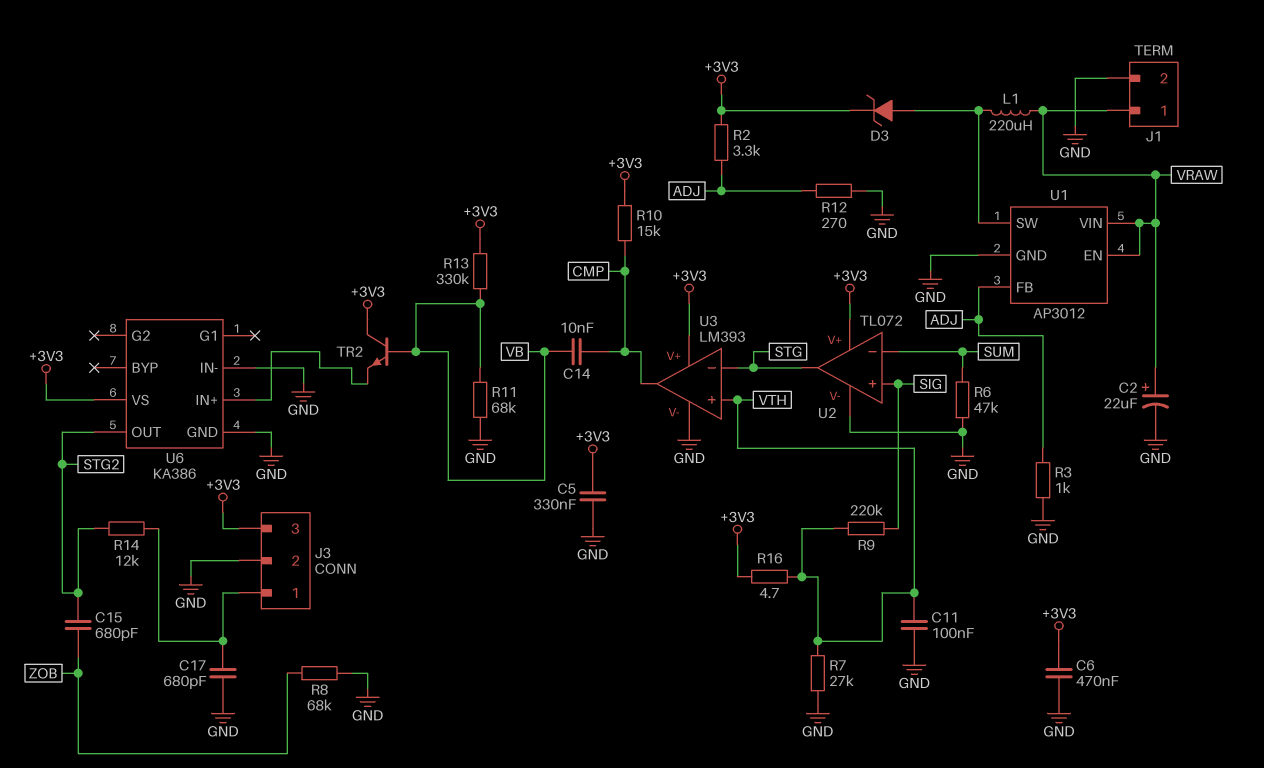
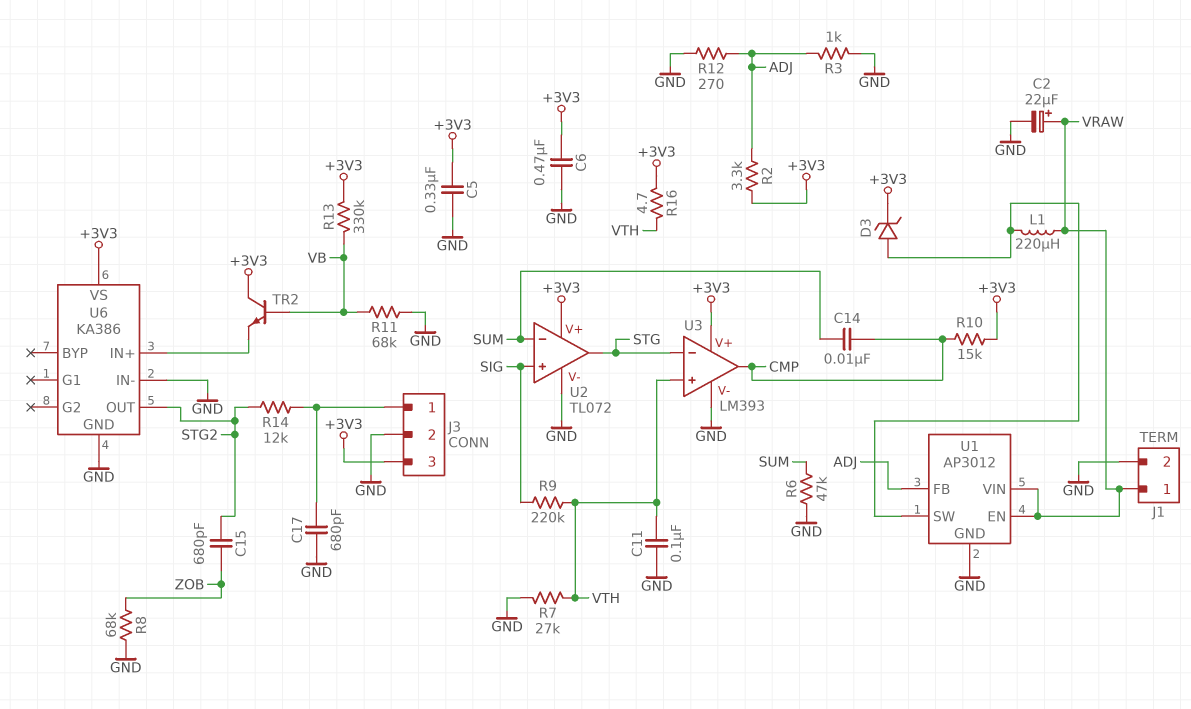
C14: 10nF (CMP, VB) -> 10nF (CMP, SUM)

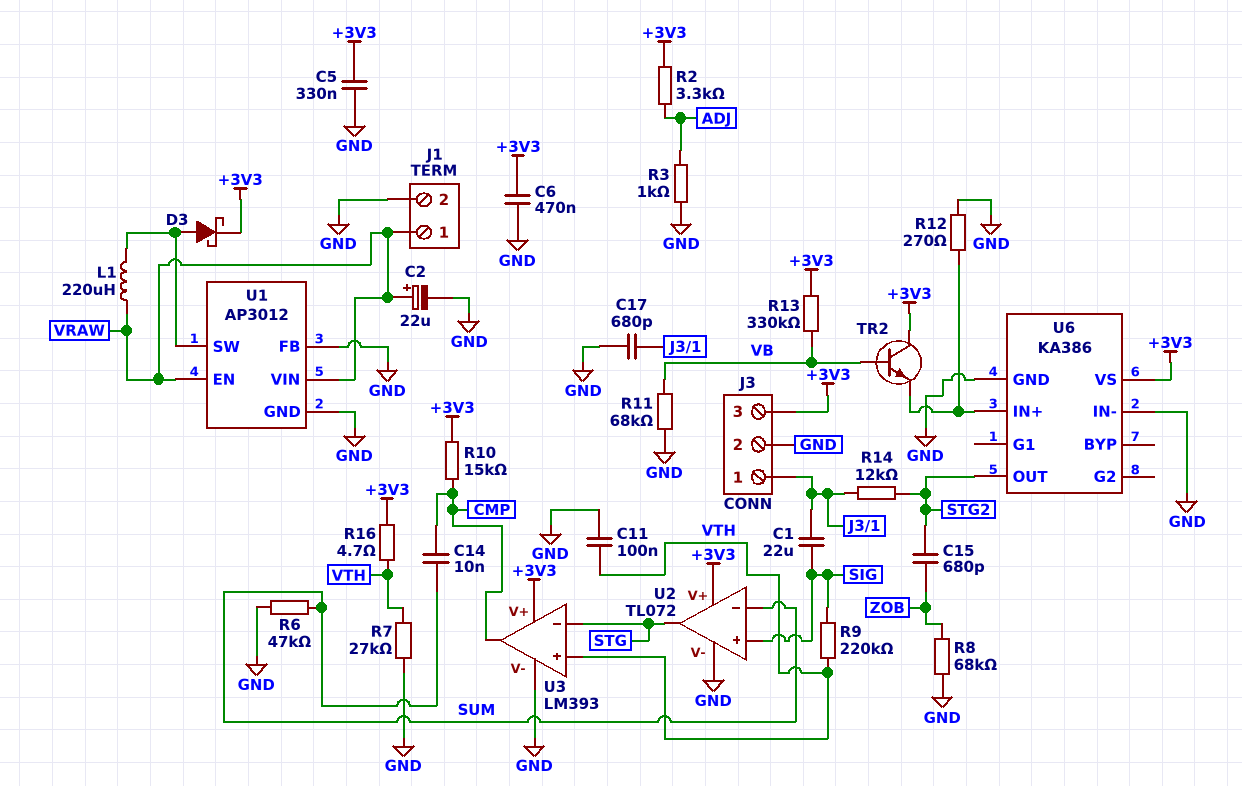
C1: none -> 22uF (J3/1, SIG)
D3: zener (A U1/SW, K +3V3) -> schottky (A U1/SW, K +3V3)
R12: 270 (ADJ, GND) -> 270 (GND, U6/IN+)
U1 pin FB: ADJ -> GND

